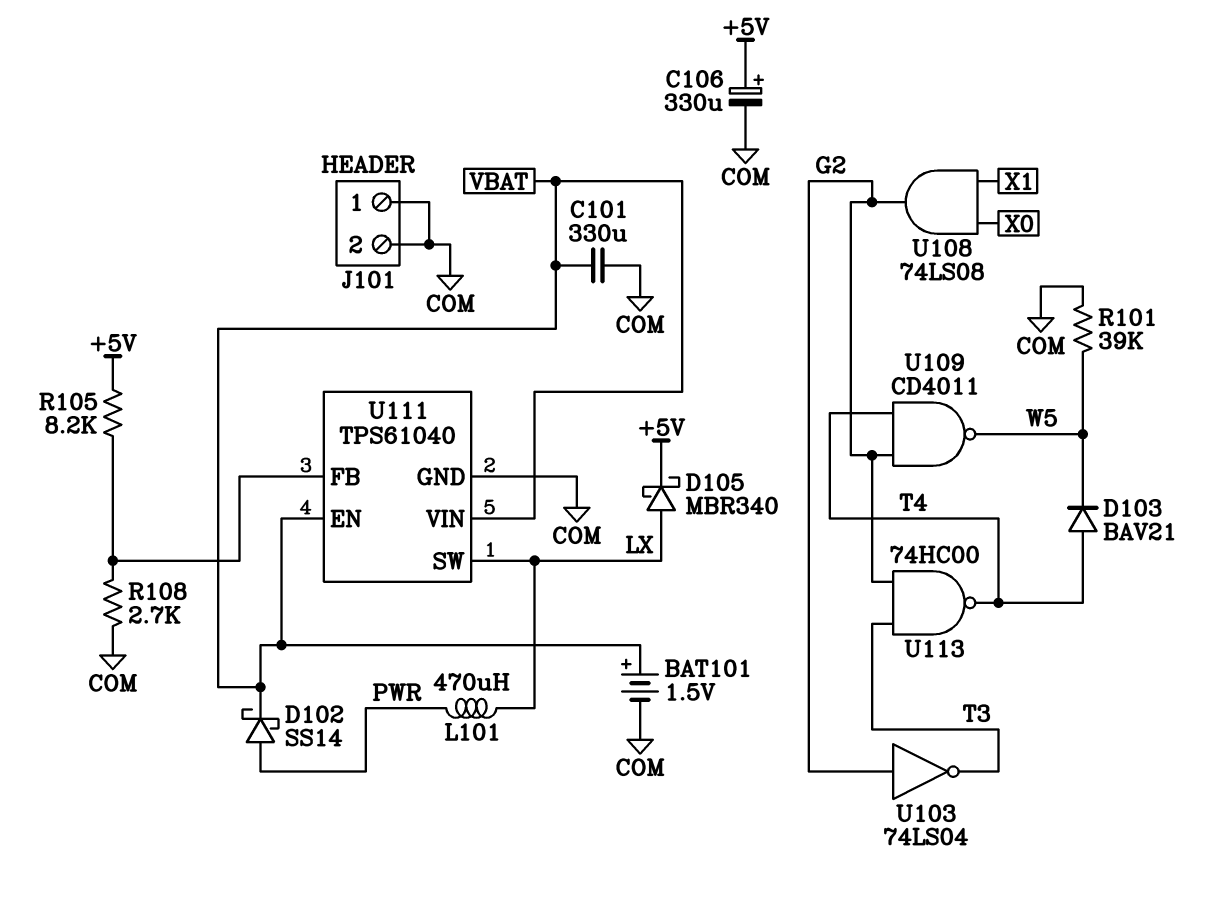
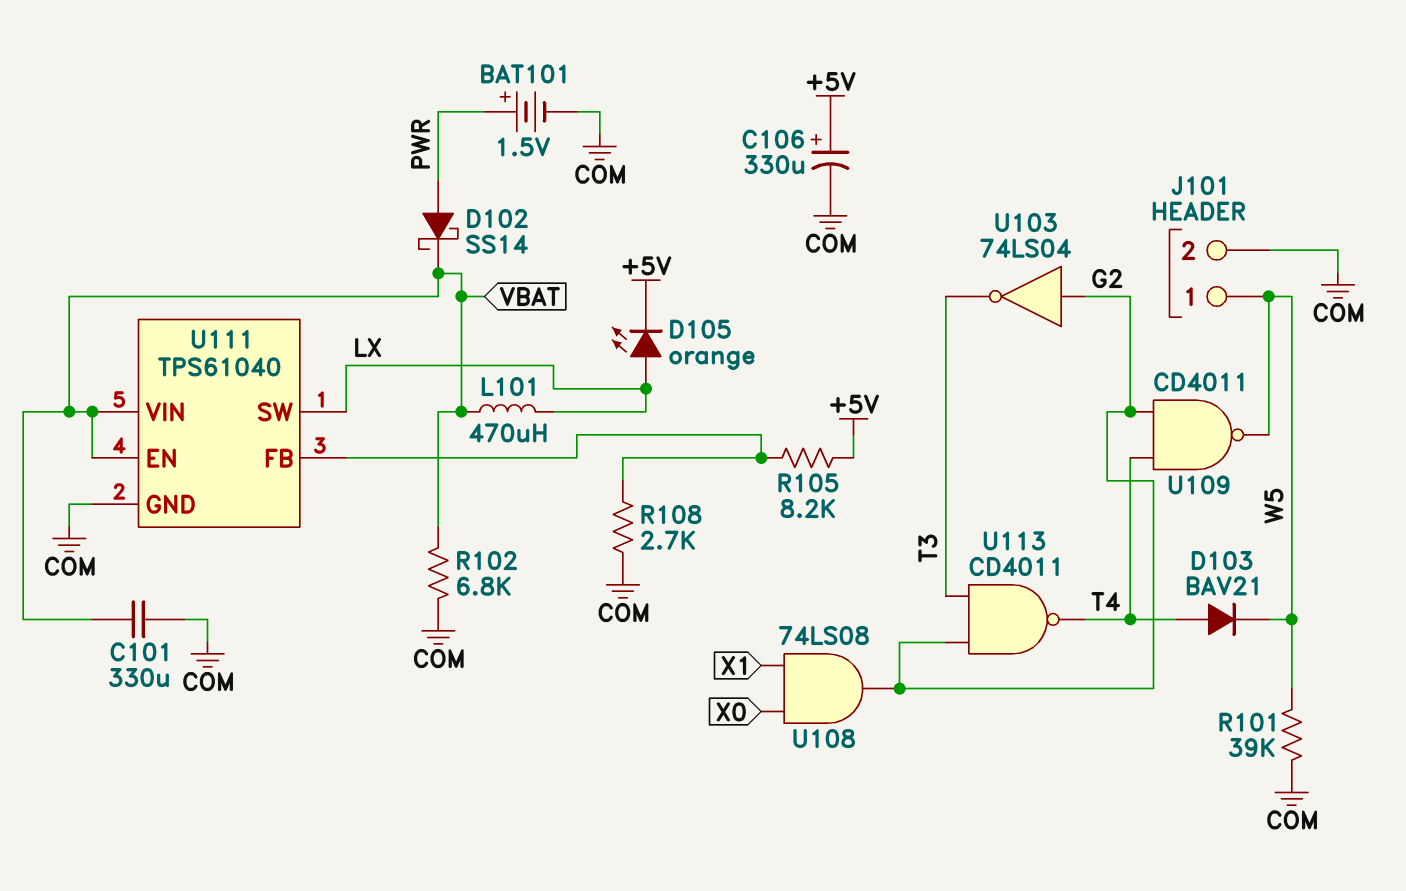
BAT101: 1.5V (plus VBAT, minus COM) -> 1.5V (plus PWR, minus COM)
D105: schottky MBR340 (A LX, K +5V) -> LED orange (A LX, K +5V)
J101 pin 1: COM -> W5
L101: 470uH (LX, PWR) -> 470uH (LX, VBAT)
R102: none -> 6.8k (COM, VBAT)
U113: NAND 74HC00 (in G2, in T3, out T4) -> NAND CD4011 (in G2, in T3, out T4)

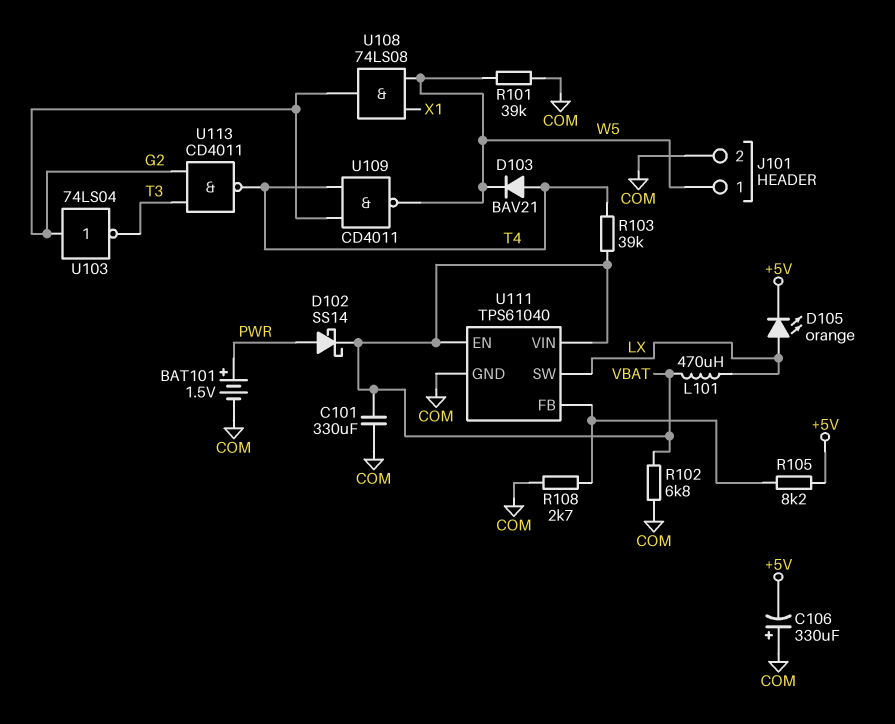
C106: 330uF (plus +5V, minus COM) -> 330uF (plus COM, minus +5V)
R103: none -> 39k (T4, VBAT)
U108: AND 74LS08 (in X0, in X1, out G2) -> AND 74LS08 (in W5, in X1, out G2)

